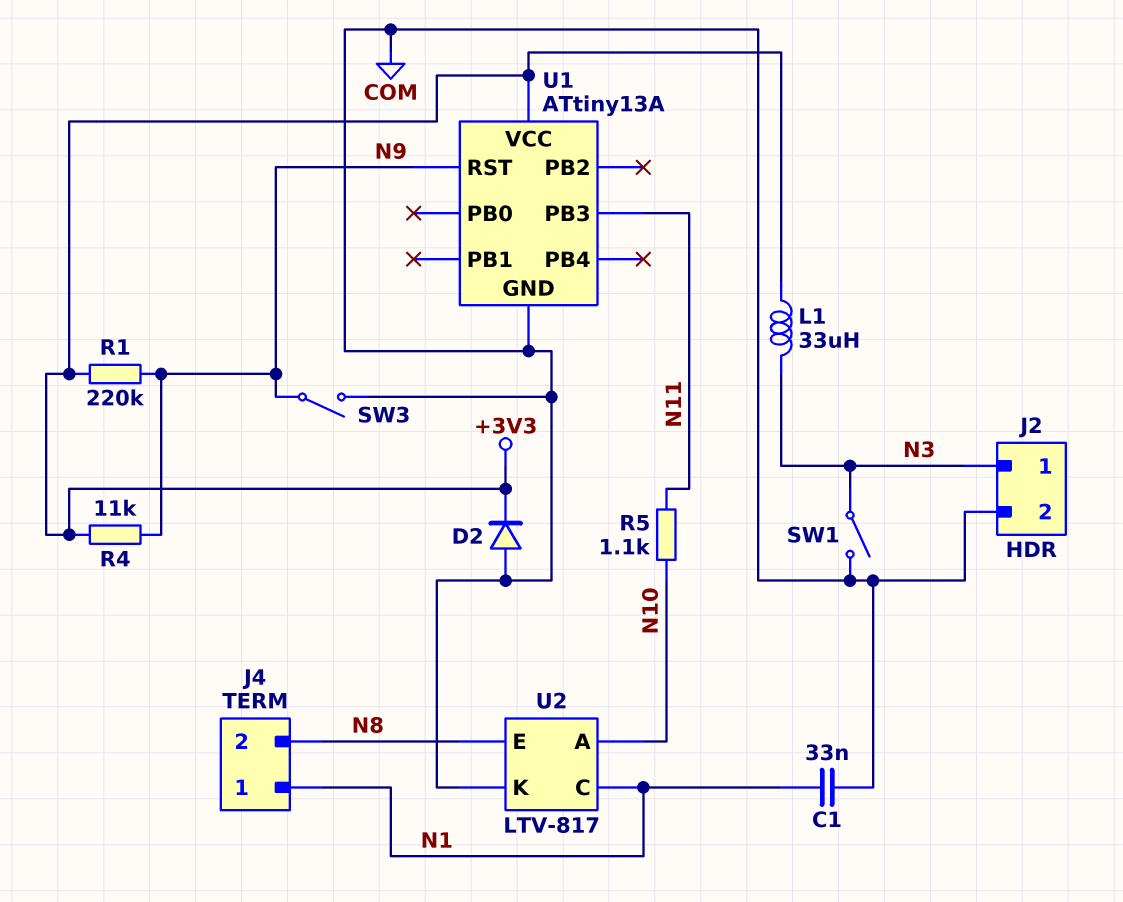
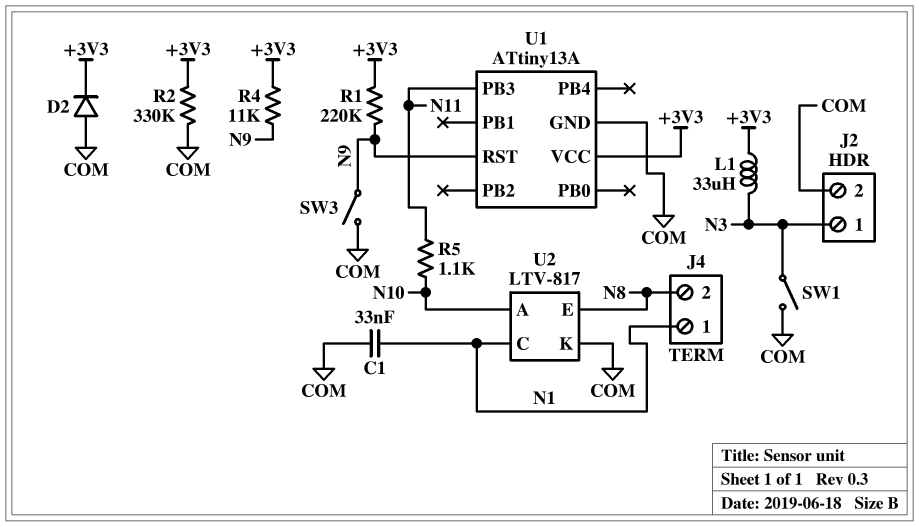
R2: none -> 330k (+3V3, COM)

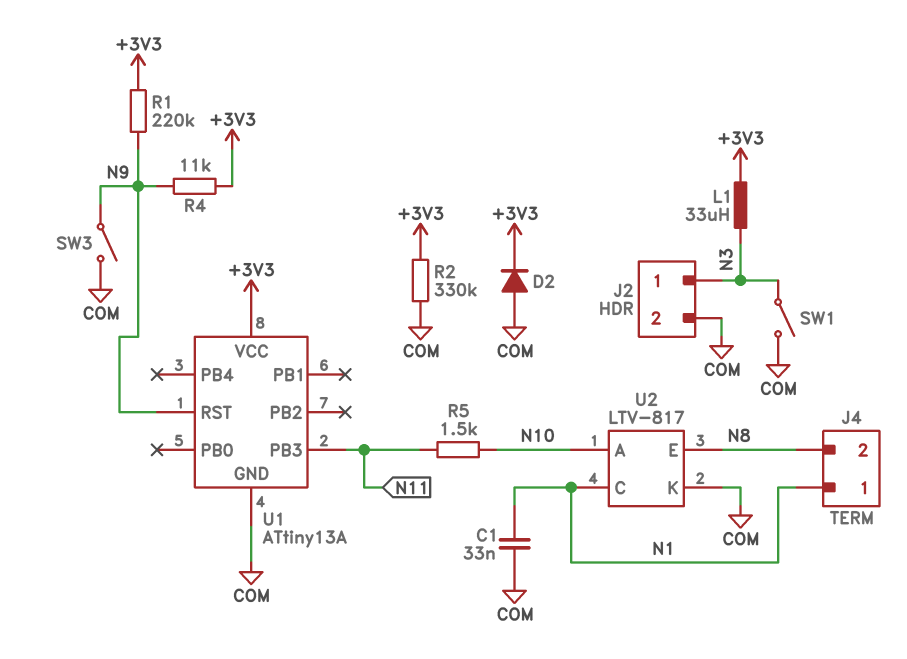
R5: 1.1k (N10, N11) -> 1.5k (N10, N11)

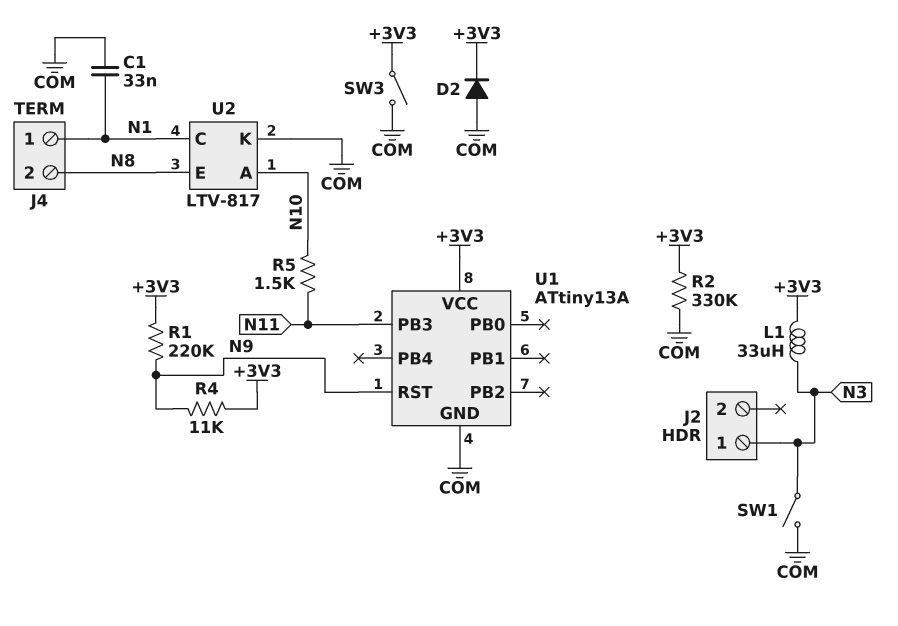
J2 pin 2: COM -> none
SW3: switch (COM, N9) -> switch (+3V3, COM)

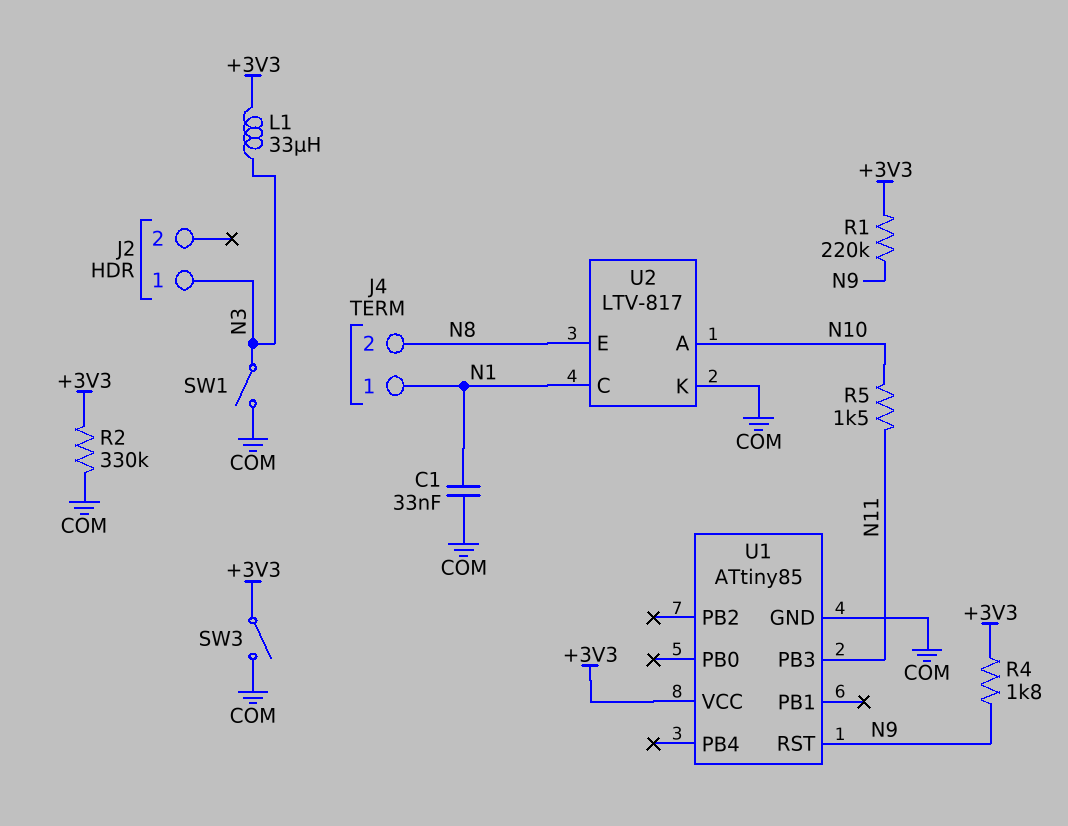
D2: diode (A COM, K +3V3) -> none
R4: 11k (+3V3, N9) -> 1.8k (+3V3, N9)
U1: ATtiny13A -> ATtiny85

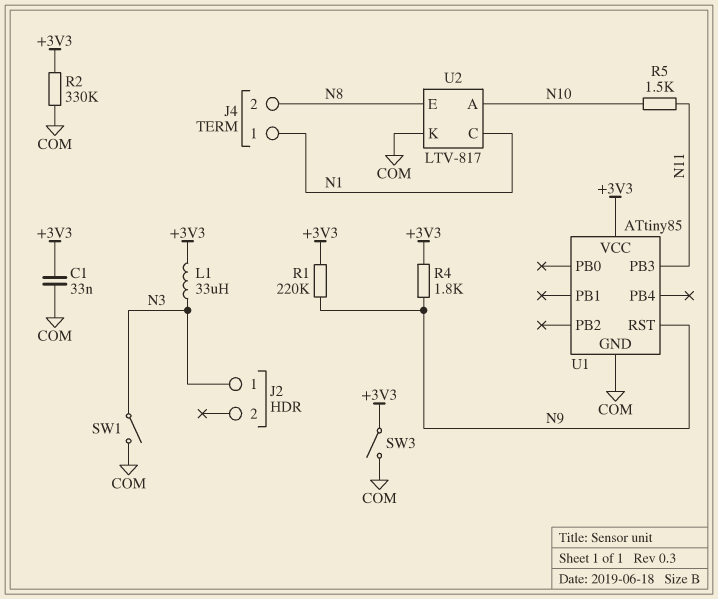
C1: 33nF (COM, N1) -> 33nF (+3V3, COM)

